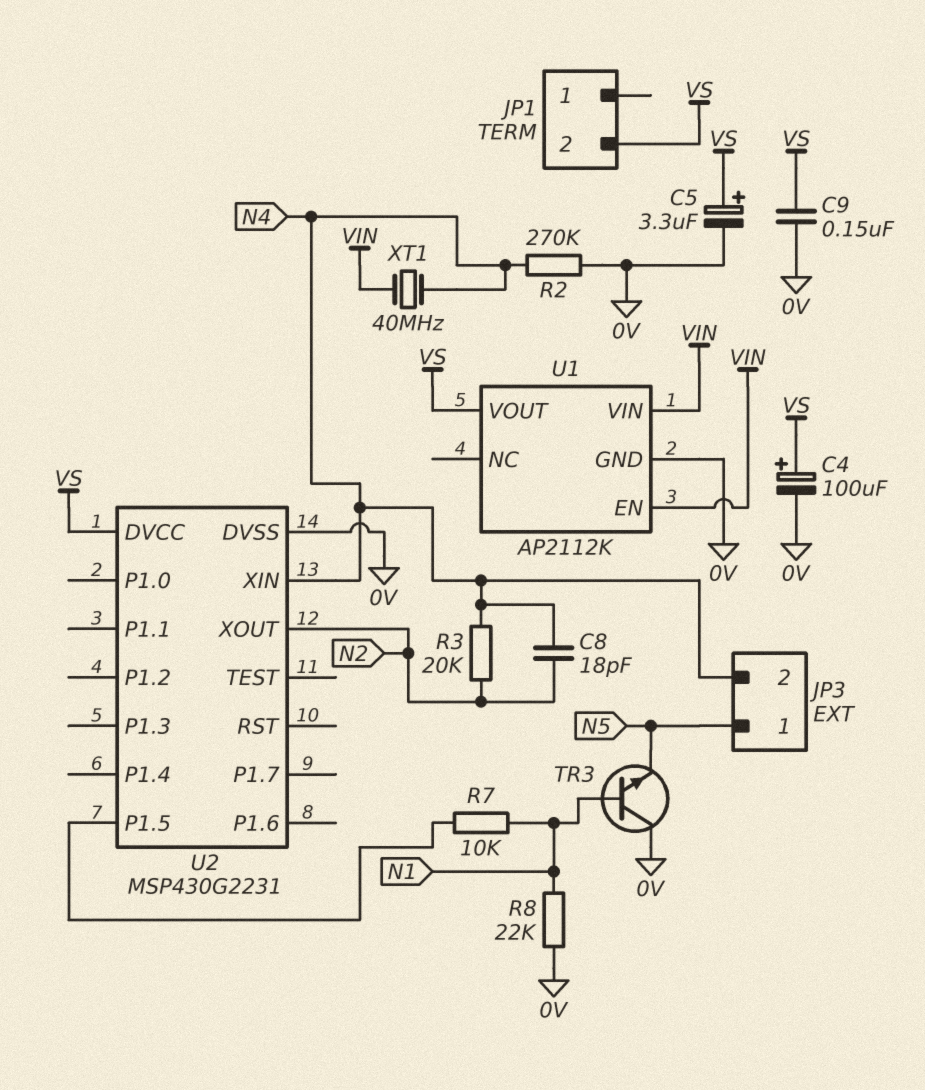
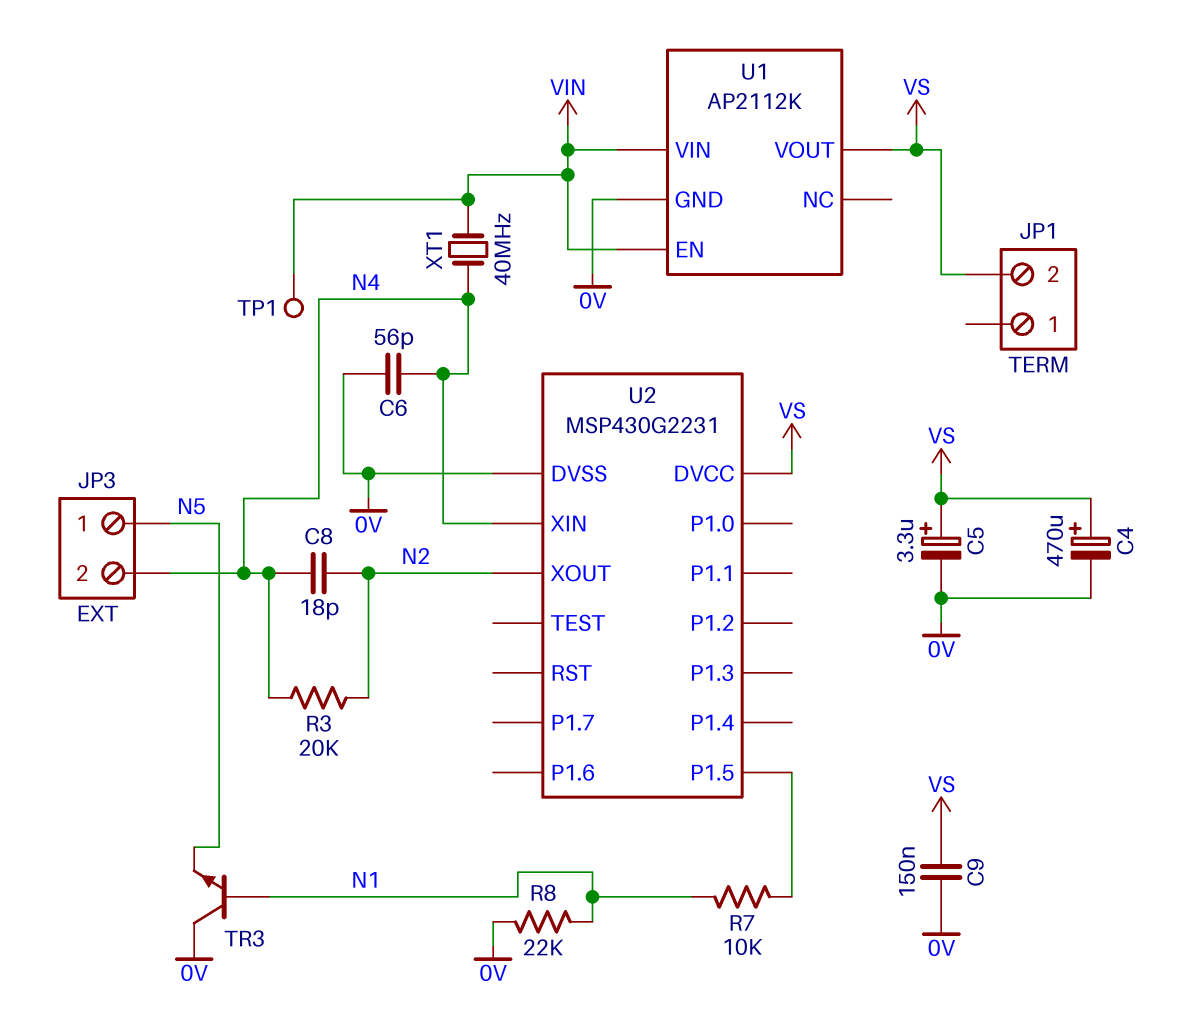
C4: 100uF (plus VS, minus 0V) -> 470uF (plus VS, minus 0V)
C6: none -> 56pF (0V, N4)
R2: 270k (0V, N4) -> none
TP1: none -> test point (VIN)

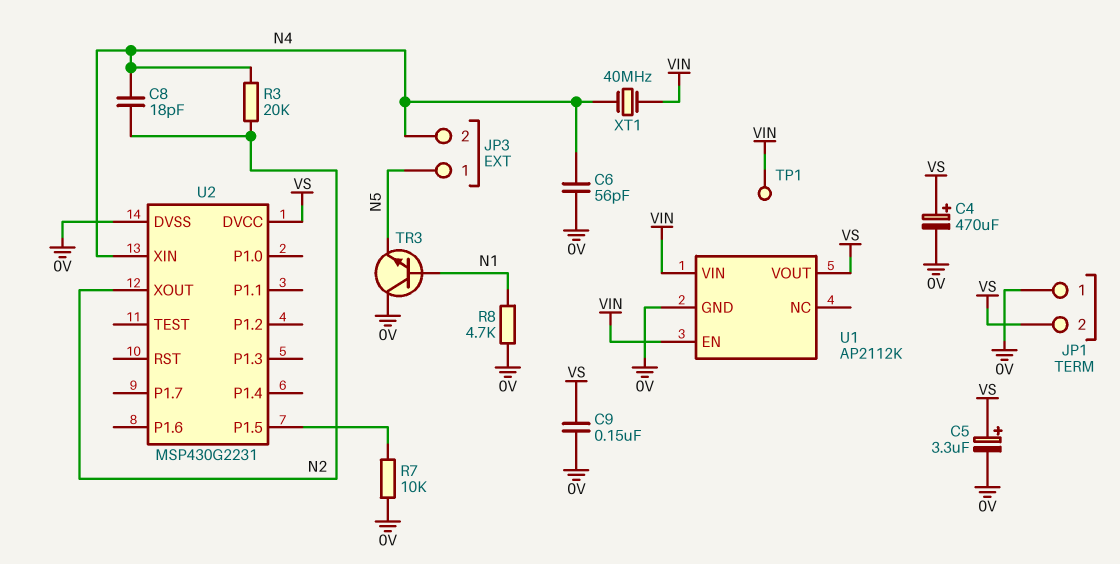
JP1 pin 1: none -> 0V
R7: 10k (N1, U2/P1.5) -> 10k (0V, U2/P1.5)
R8: 22k (0V, N1) -> 4.7k (0V, N1)

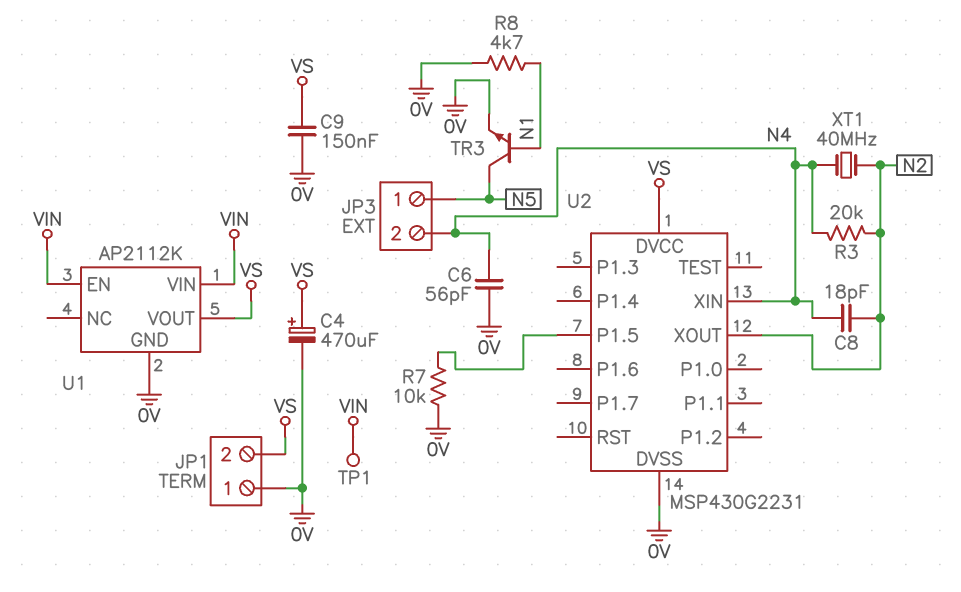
C5: 3.3uF (plus VS, minus 0V) -> none
TR3: NPN (B N1, C 0V, E N5) -> NPN (B N1, C N5, E 0V)
XT1: 40MHz (N4, VIN) -> 40MHz (N2, N4)

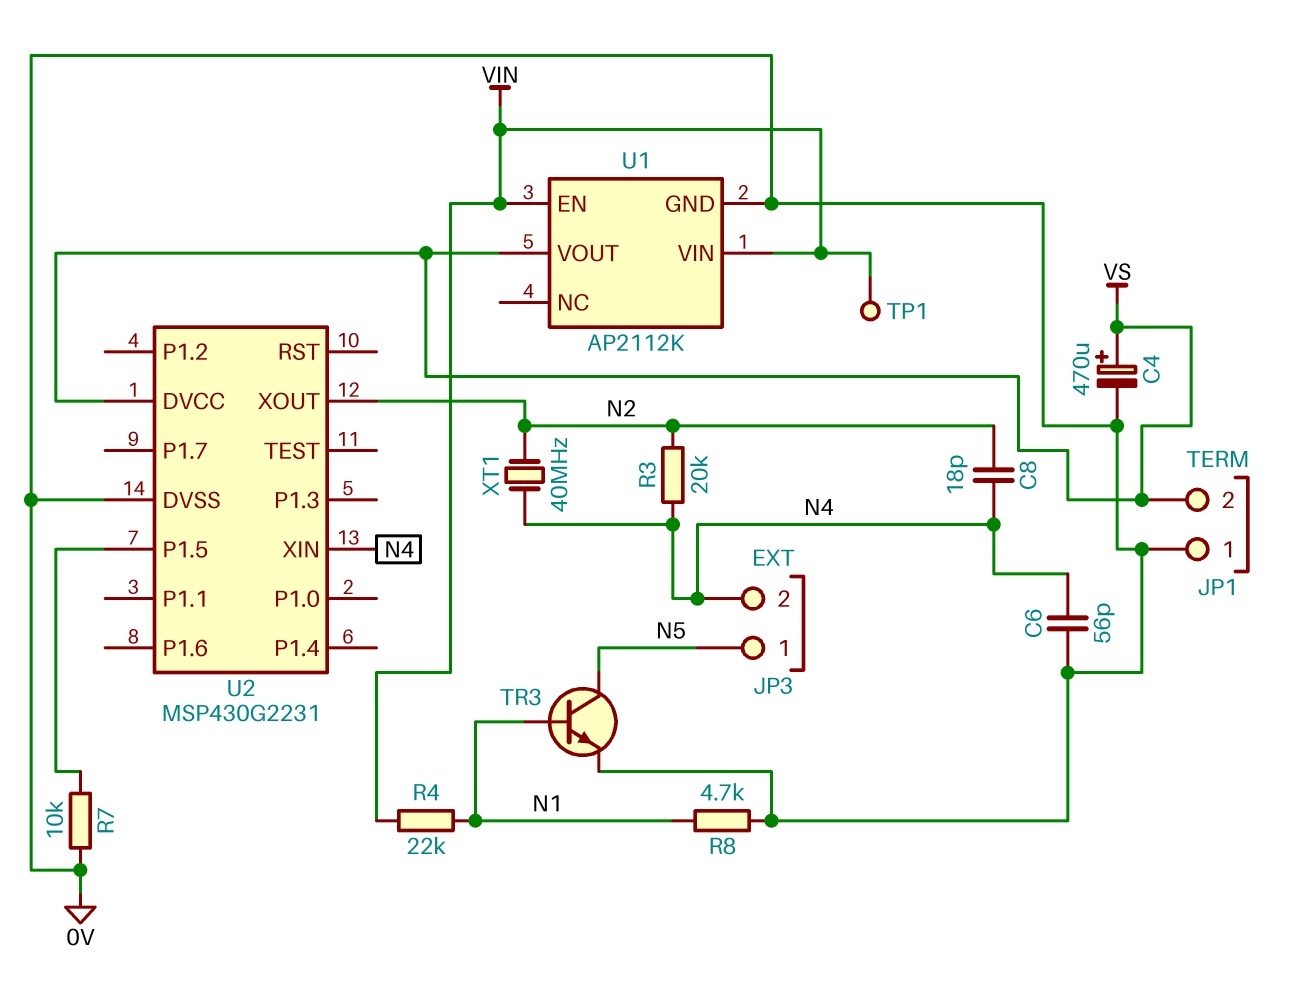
C9: 150nF (0V, VS) -> none
R4: none -> 22k (N1, VIN)

